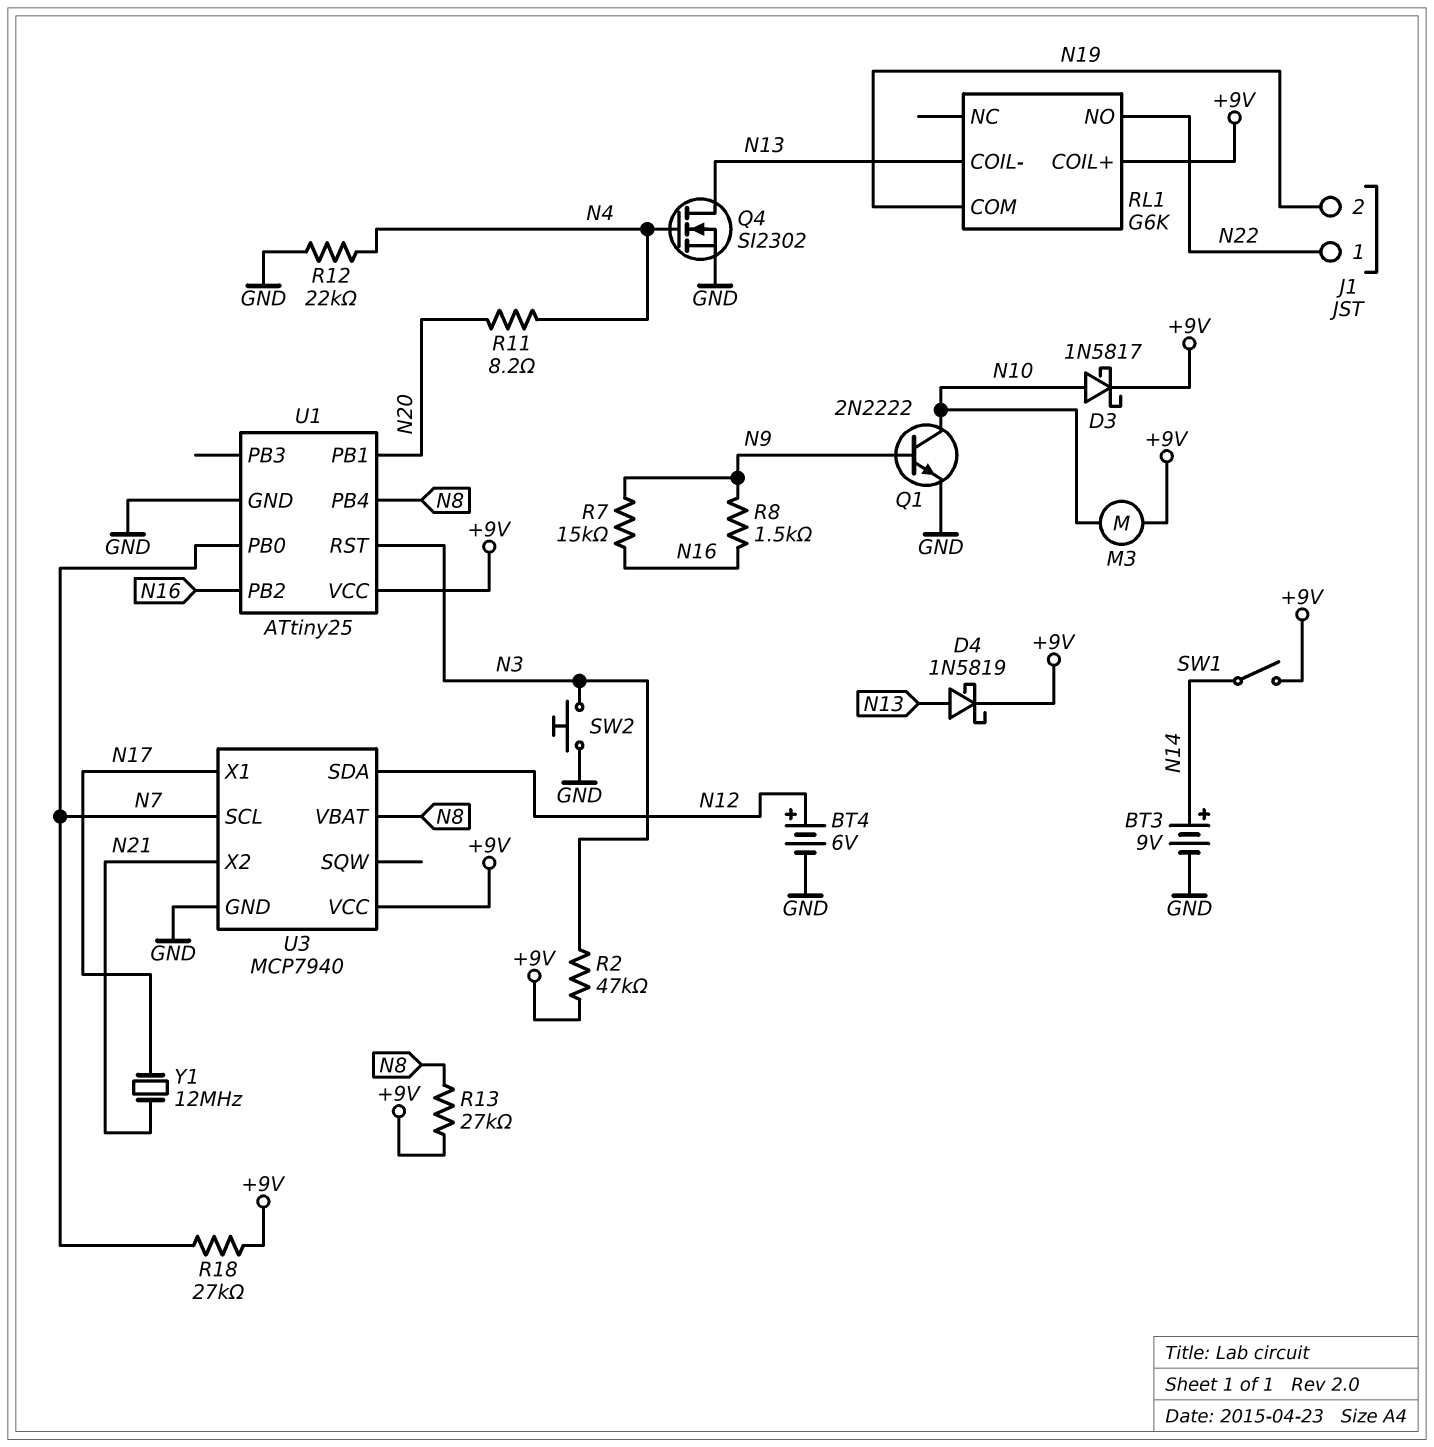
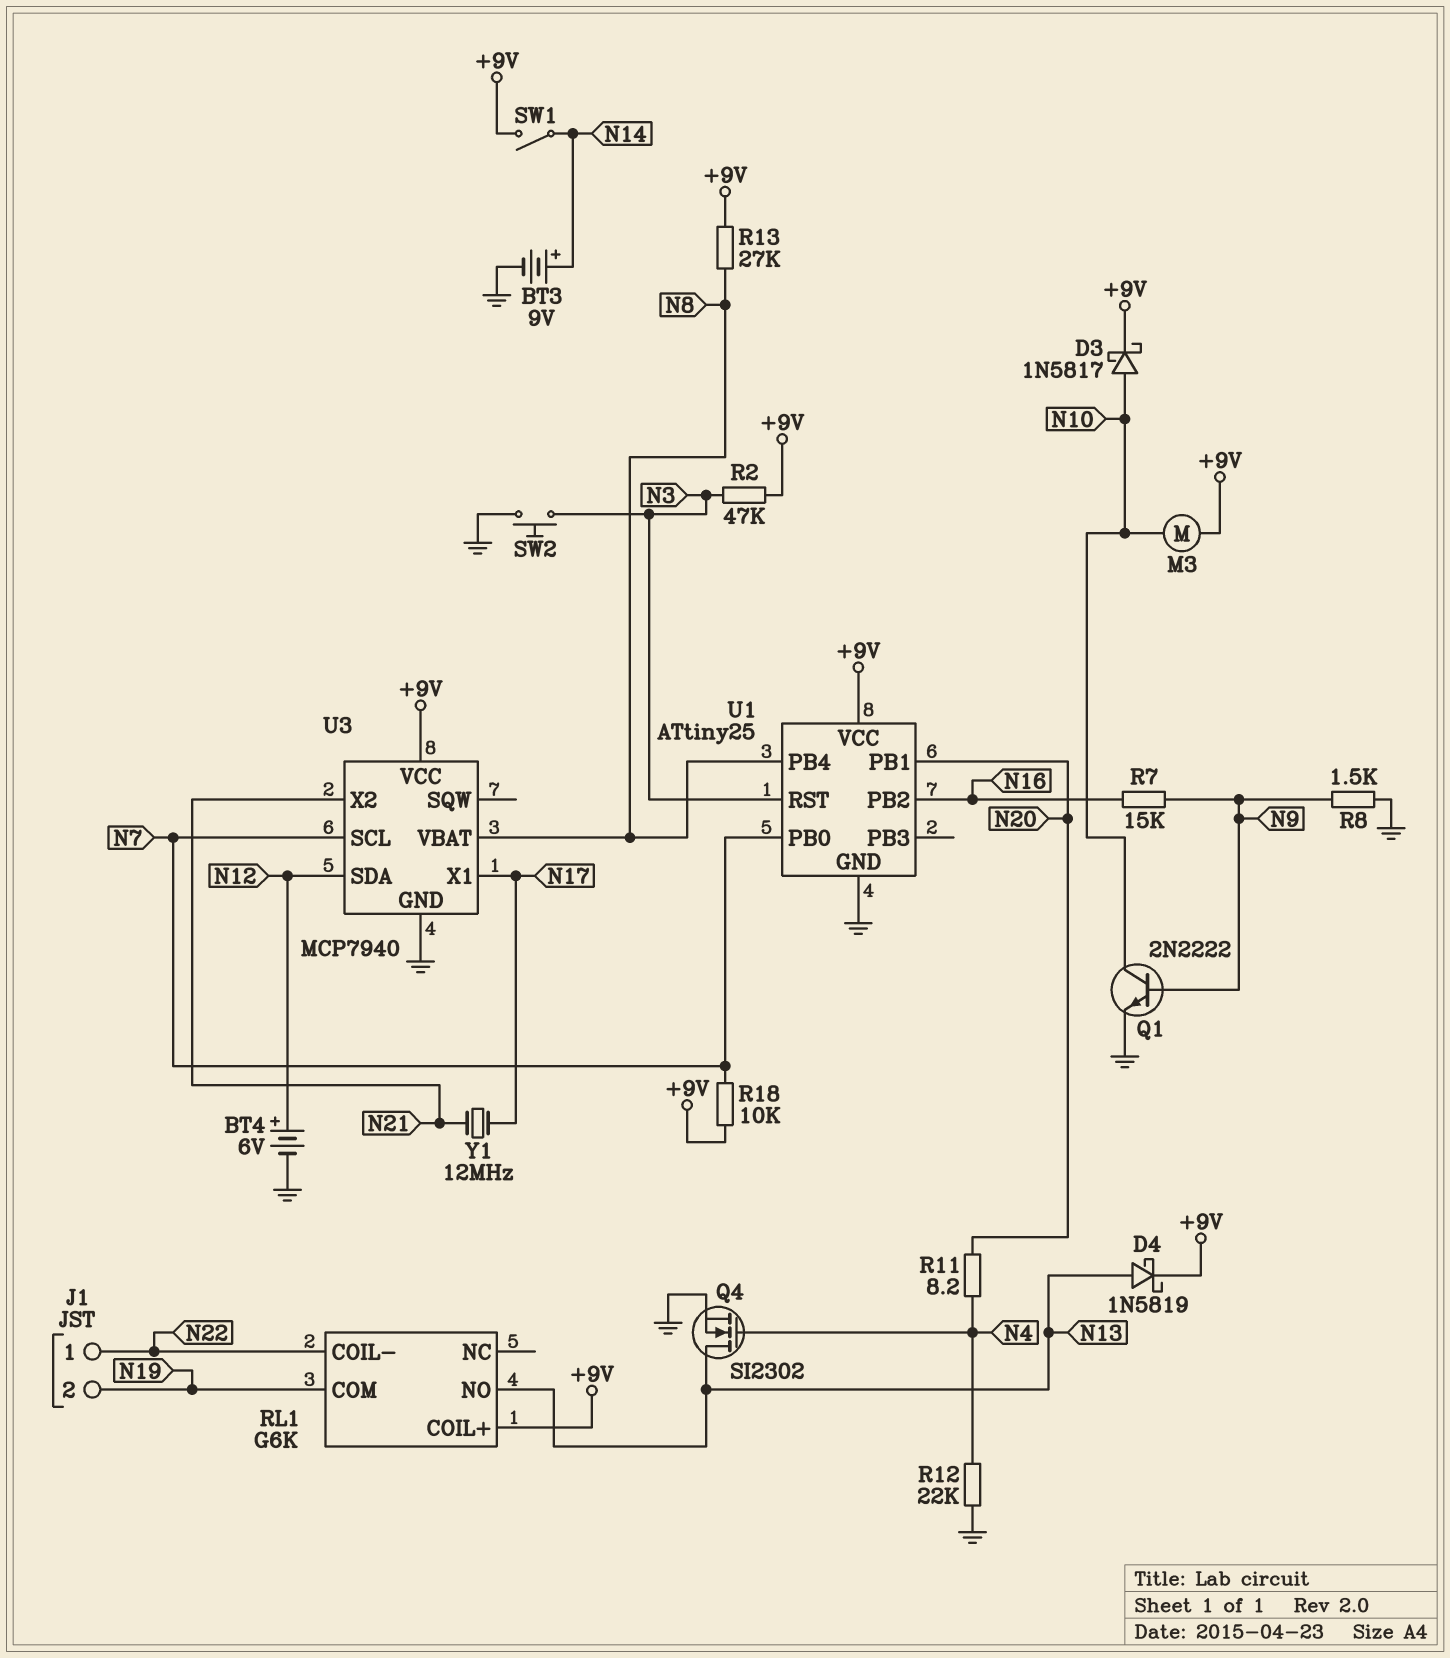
R8: 1.5k (N9, N16) -> 1.5k (GND, N9)
R18: 27k (+9V, N7) -> 10k (+9V, N7)
RL1 pin COIL-: N13 -> N22
RL1 pin NO: N22 -> N13

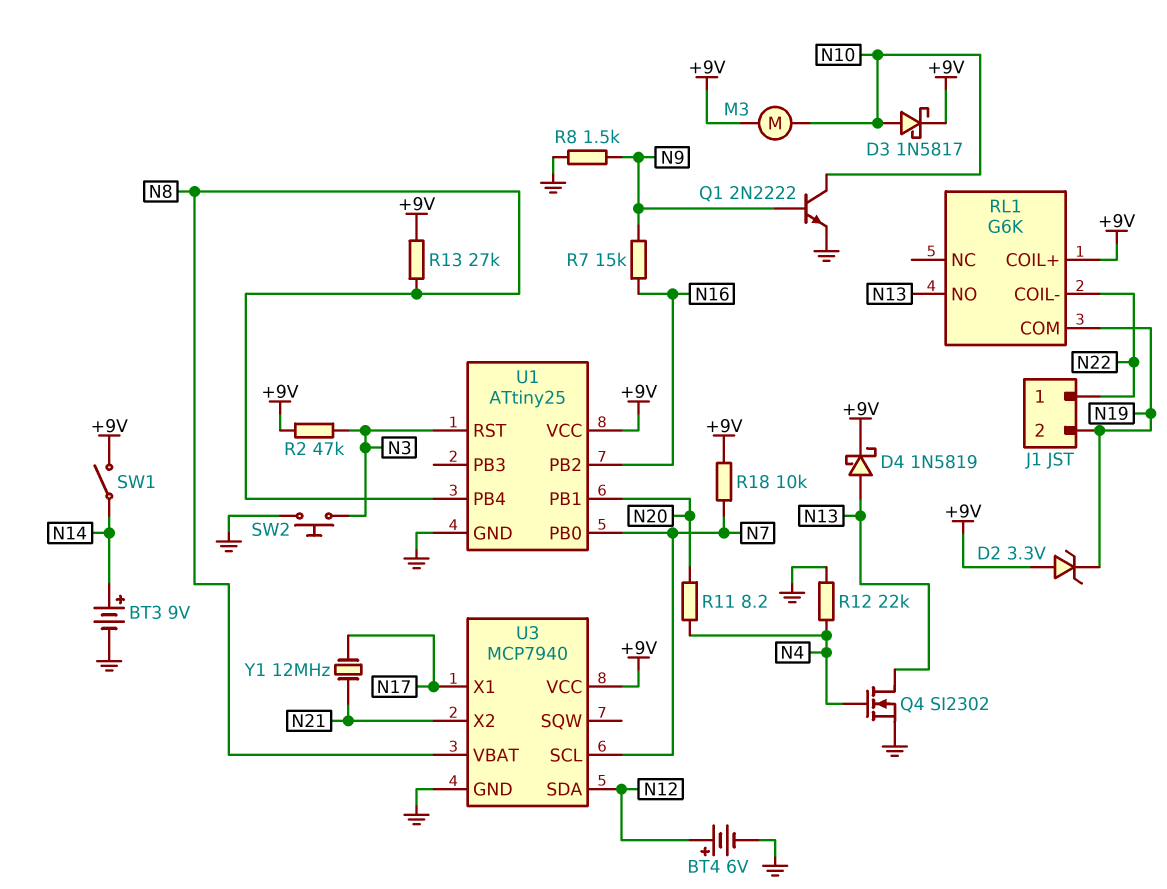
D2: none -> zener 3.3V (A +9V, K N19)

